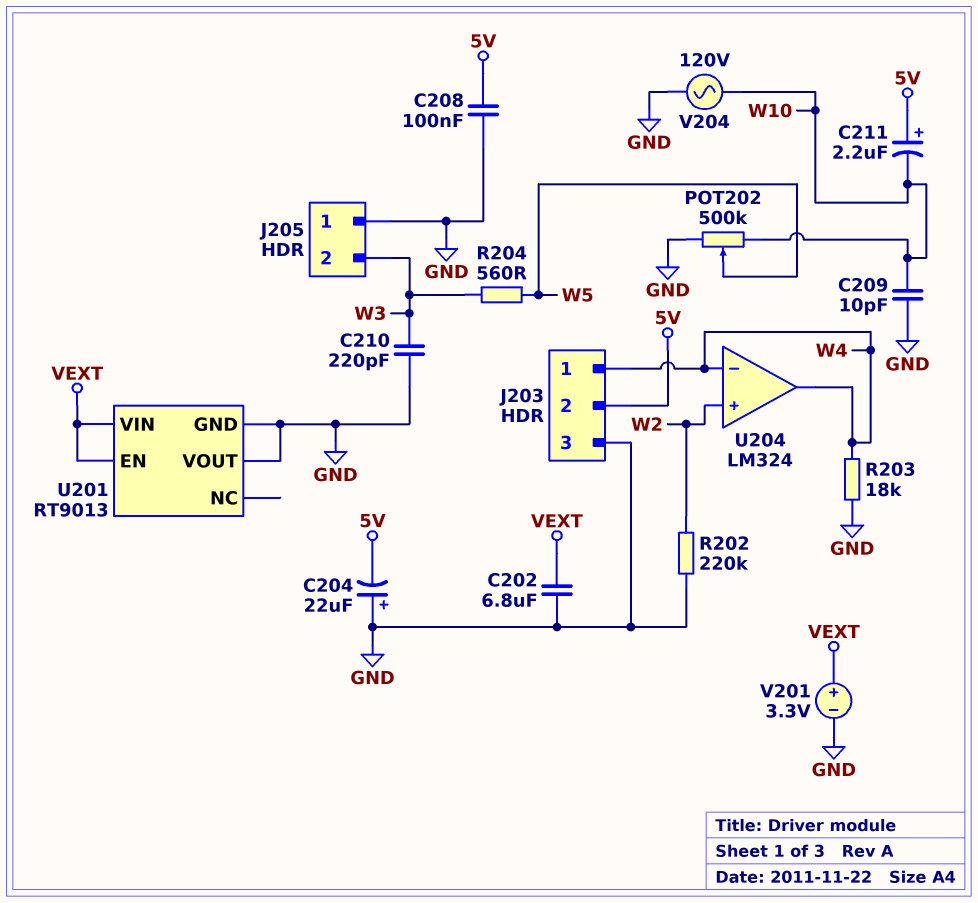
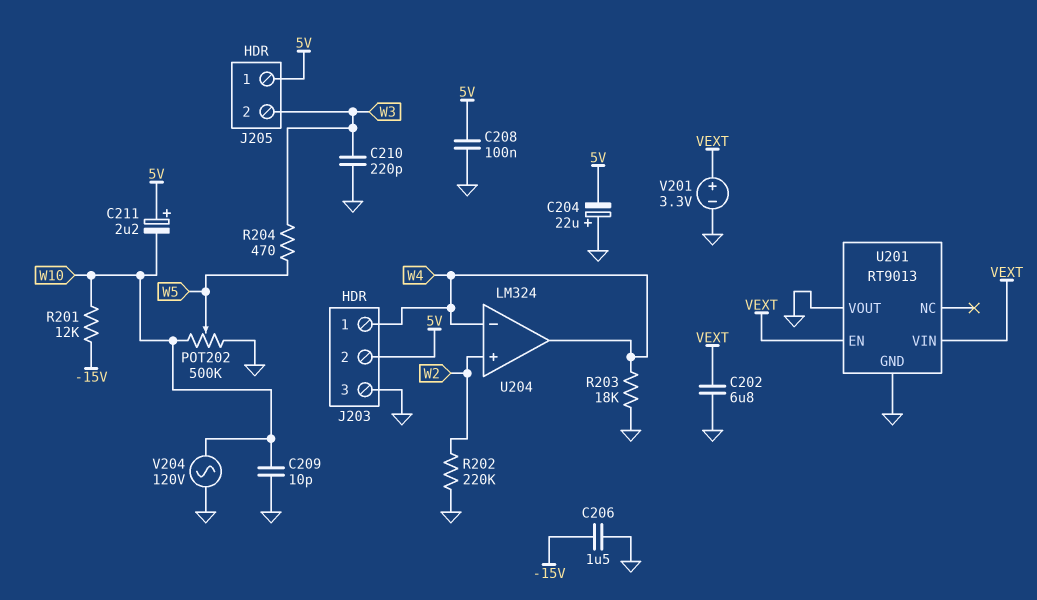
C206: none -> 1.5uF (-15V, GND)
J205 pin 1: GND -> 5V
R201: none -> 12k (-15V, W10)
R204: 560 (W3, W5) -> 470 (W3, W5)

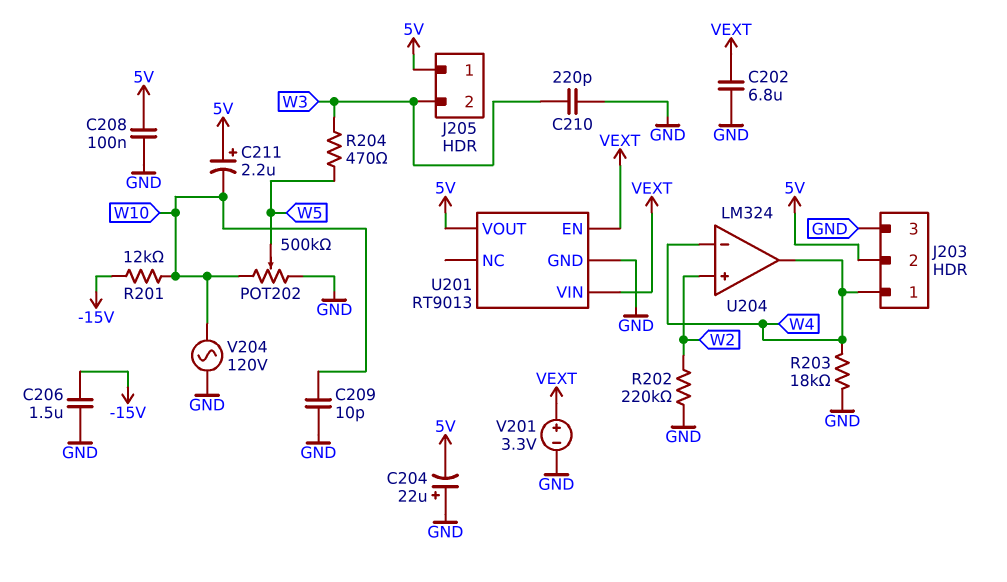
U201 pin VOUT: GND -> 5V

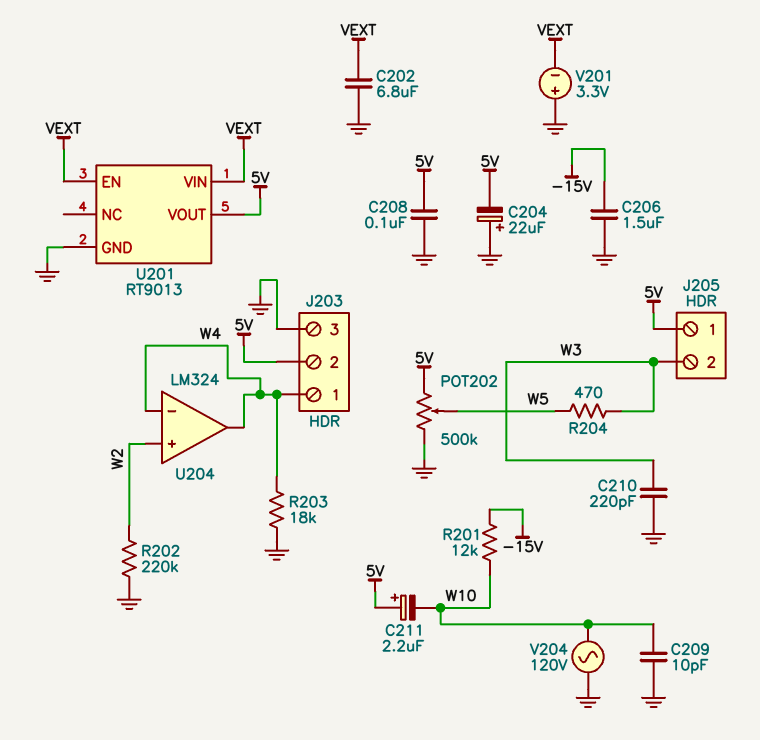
POT202: 500k (GND, W10, wiper W5) -> 500k (5V, GND, wiper W5)
V201: 3.3V (plus VEXT, minus GND) -> 3.3V (plus GND, minus VEXT)

